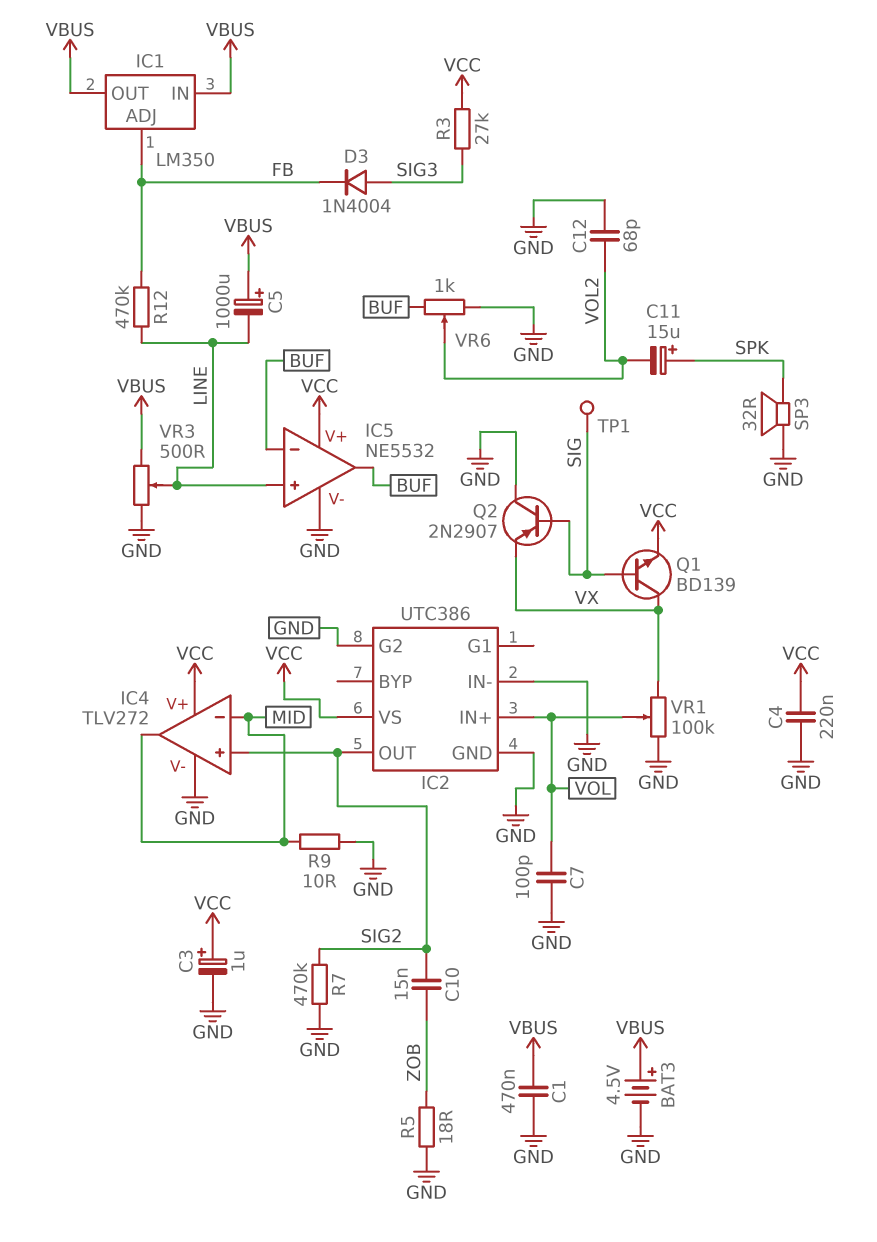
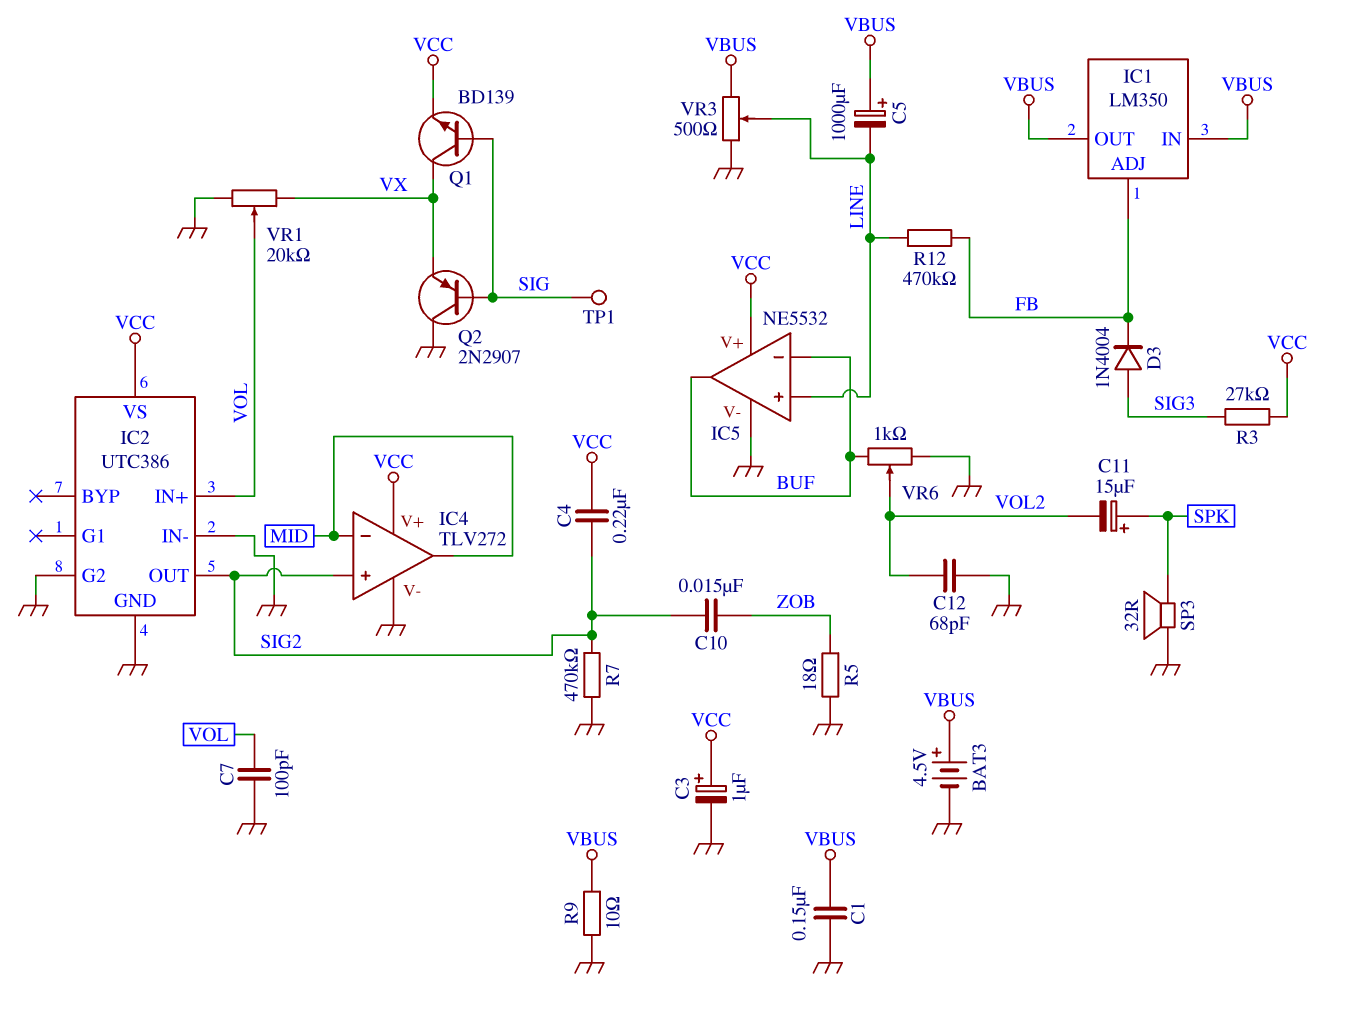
C1: 470nF (GND, VBUS) -> 150nF (GND, VBUS)
C4: 220nF (GND, VCC) -> 220nF (SIG2, VCC)
R9: 10 (GND, MID) -> 10 (GND, VBUS)
VR1: 100k (GND, VX, wiper VOL) -> 20k (GND, VX, wiper VOL)

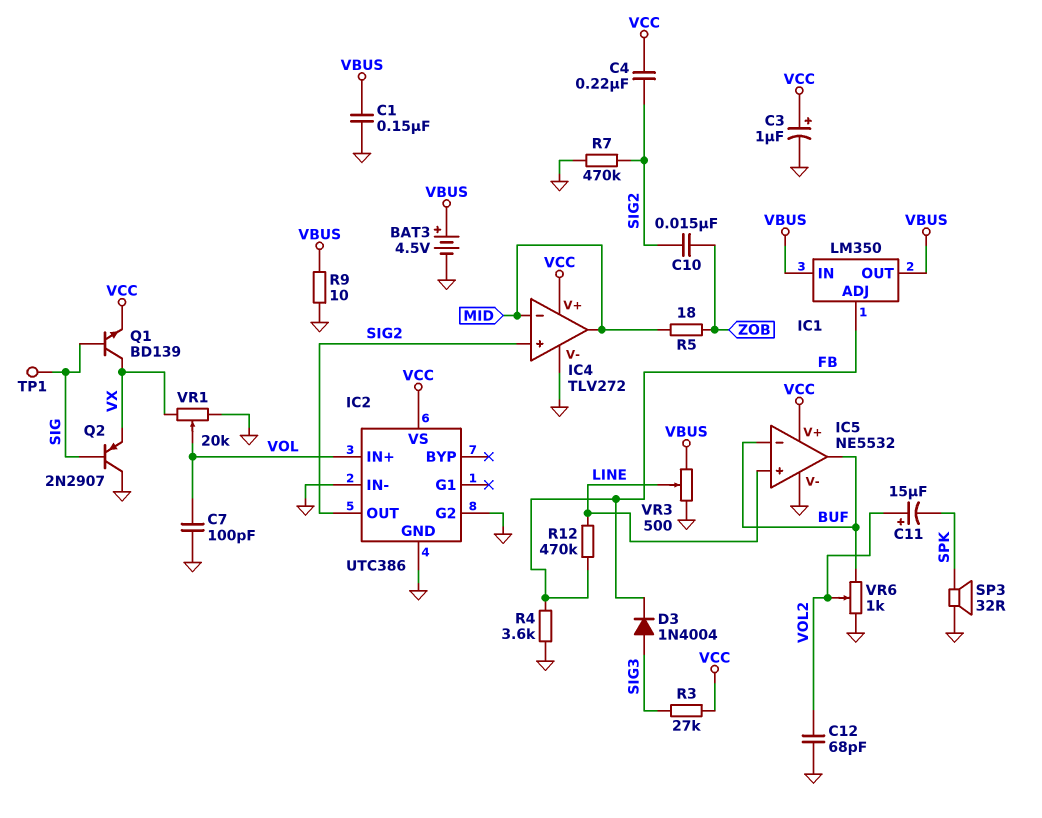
C5: 1000uF (plus VBUS, minus LINE) -> none
C11: 15uF (plus SPK, minus VOL2) -> 15uF (plus VOL2, minus SPK)
R4: none -> 3.6k (FB, GND)
R5: 18 (GND, ZOB) -> 18 (MID, ZOB)

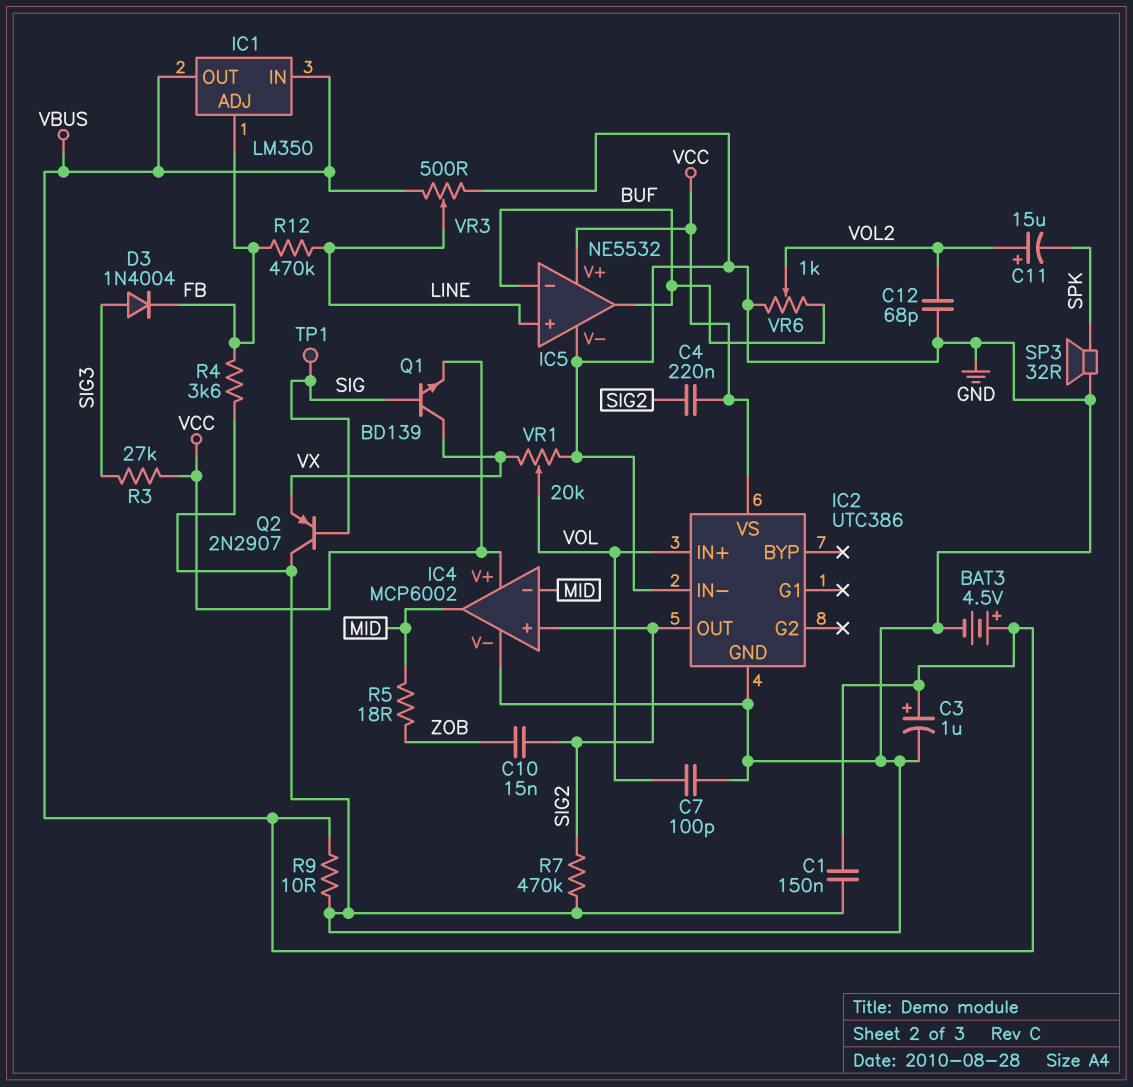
C3: 1uF (plus VCC, minus GND) -> 1uF (plus VBUS, minus GND)
IC2 pin G2: GND -> none
IC4: TLV272 -> MCP6002

